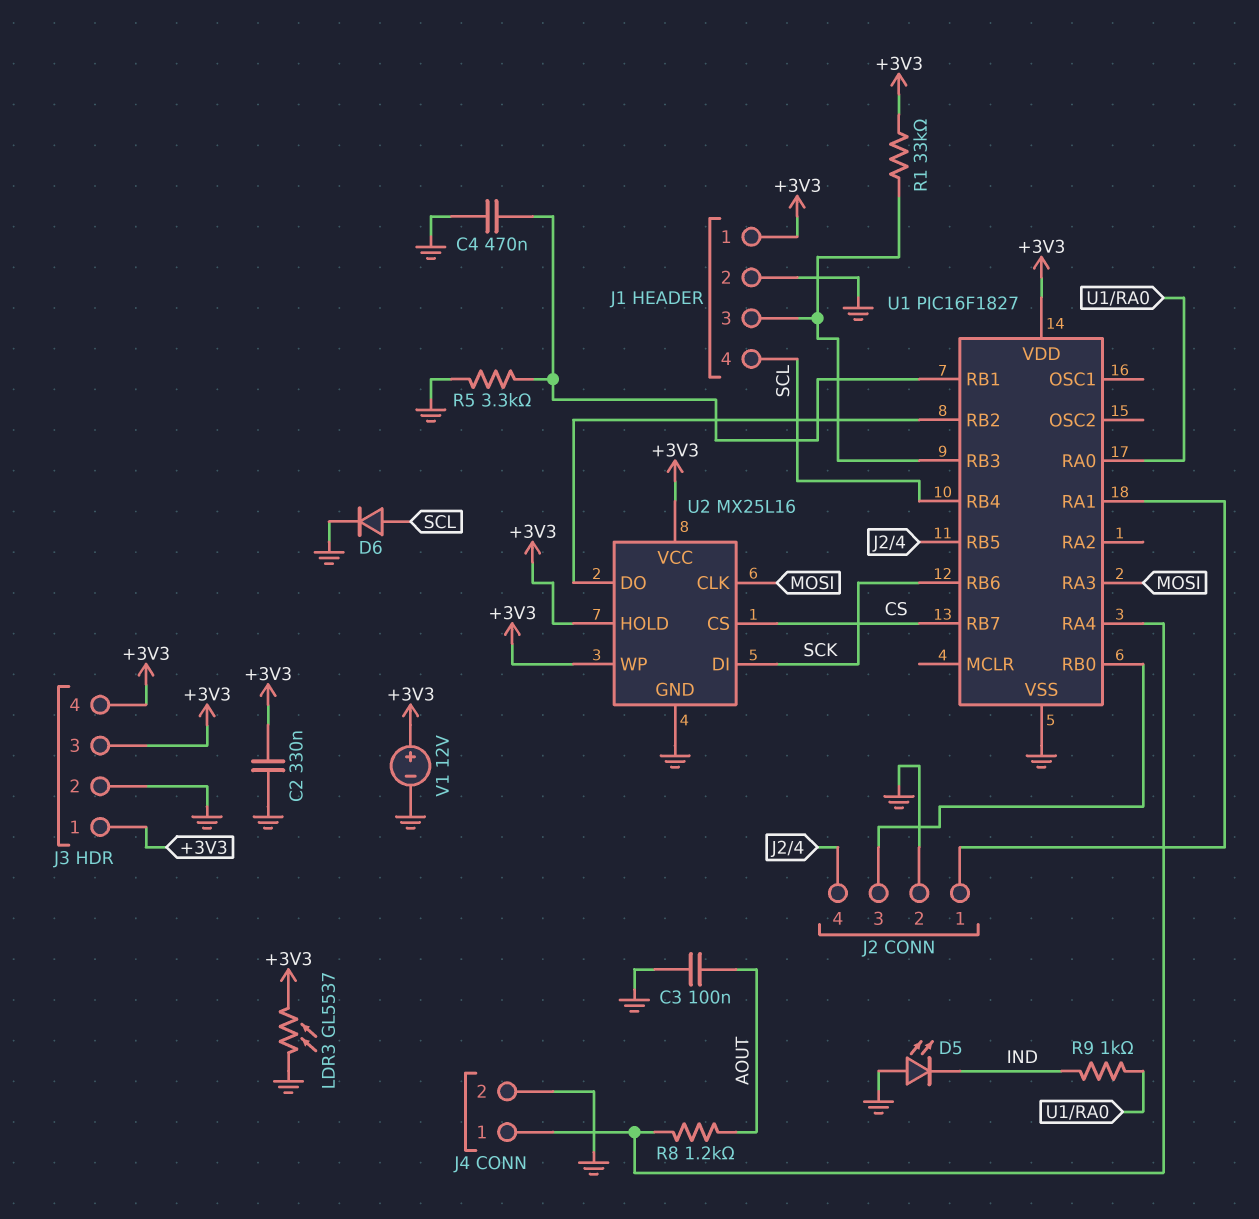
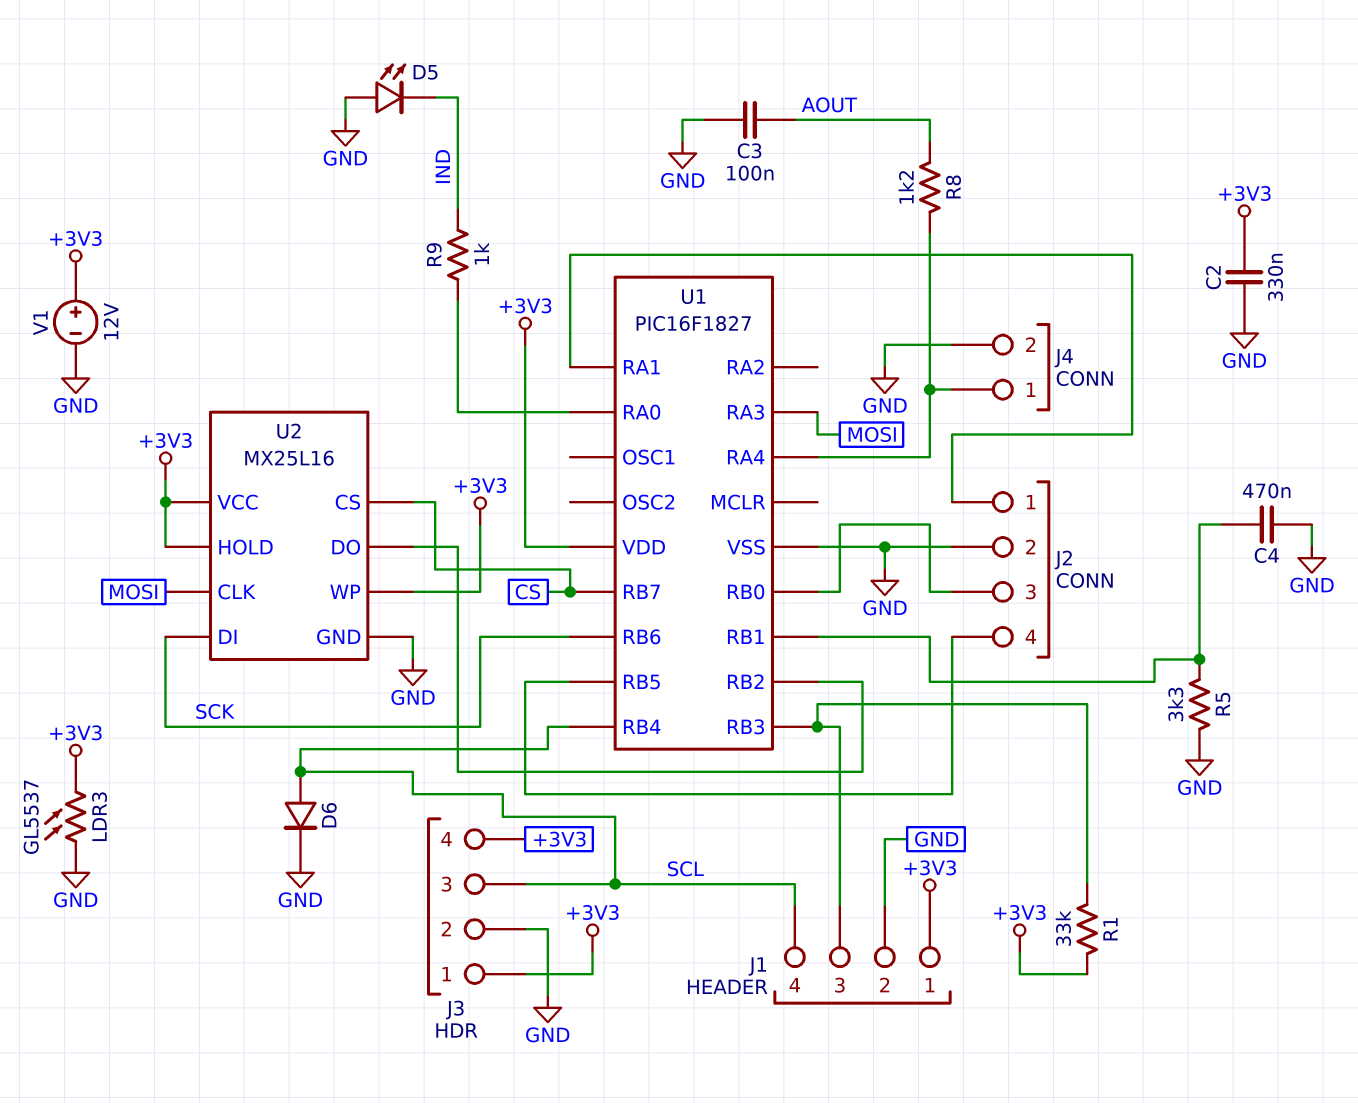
J3 pin 3: +3V3 -> SCL

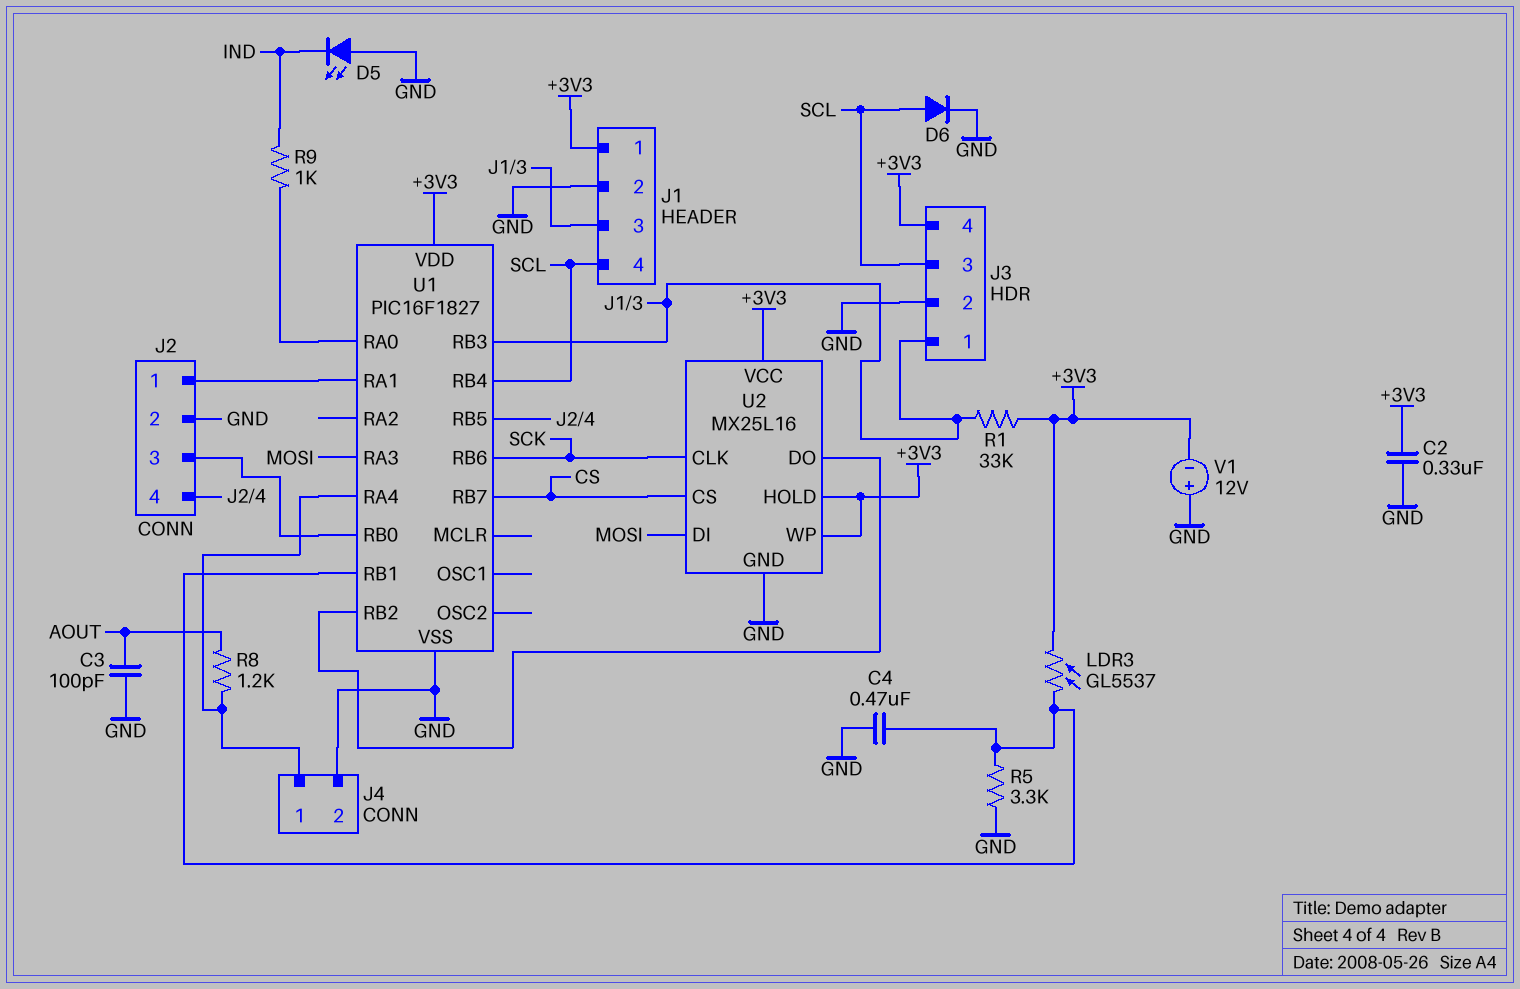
C3: 100nF (AOUT, GND) -> 100pF (AOUT, GND)
J3 pin 1: +3V3 -> J1/3
LDR3: GL5537 (+3V3, GND) -> GL5537 (+3V3, U1/RB1)
U2 pin CLK: MOSI -> SCK
U2 pin DI: SCK -> MOSI
V1: 12V (plus +3V3, minus GND) -> 12V (plus GND, minus +3V3)

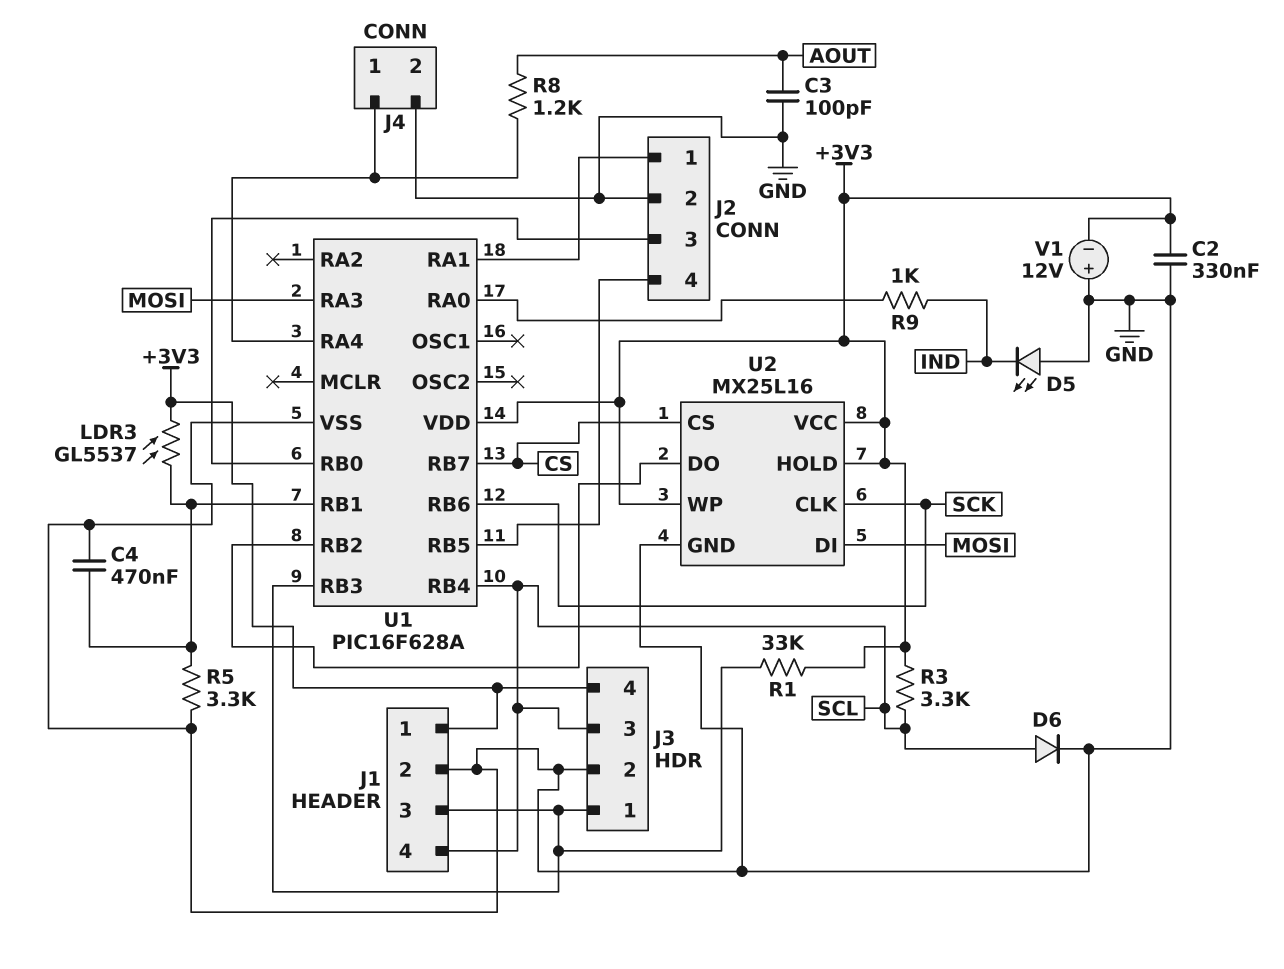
R3: none -> 3.3k (+3V3, SCL)
U1: PIC16F1827 -> PIC16F628A

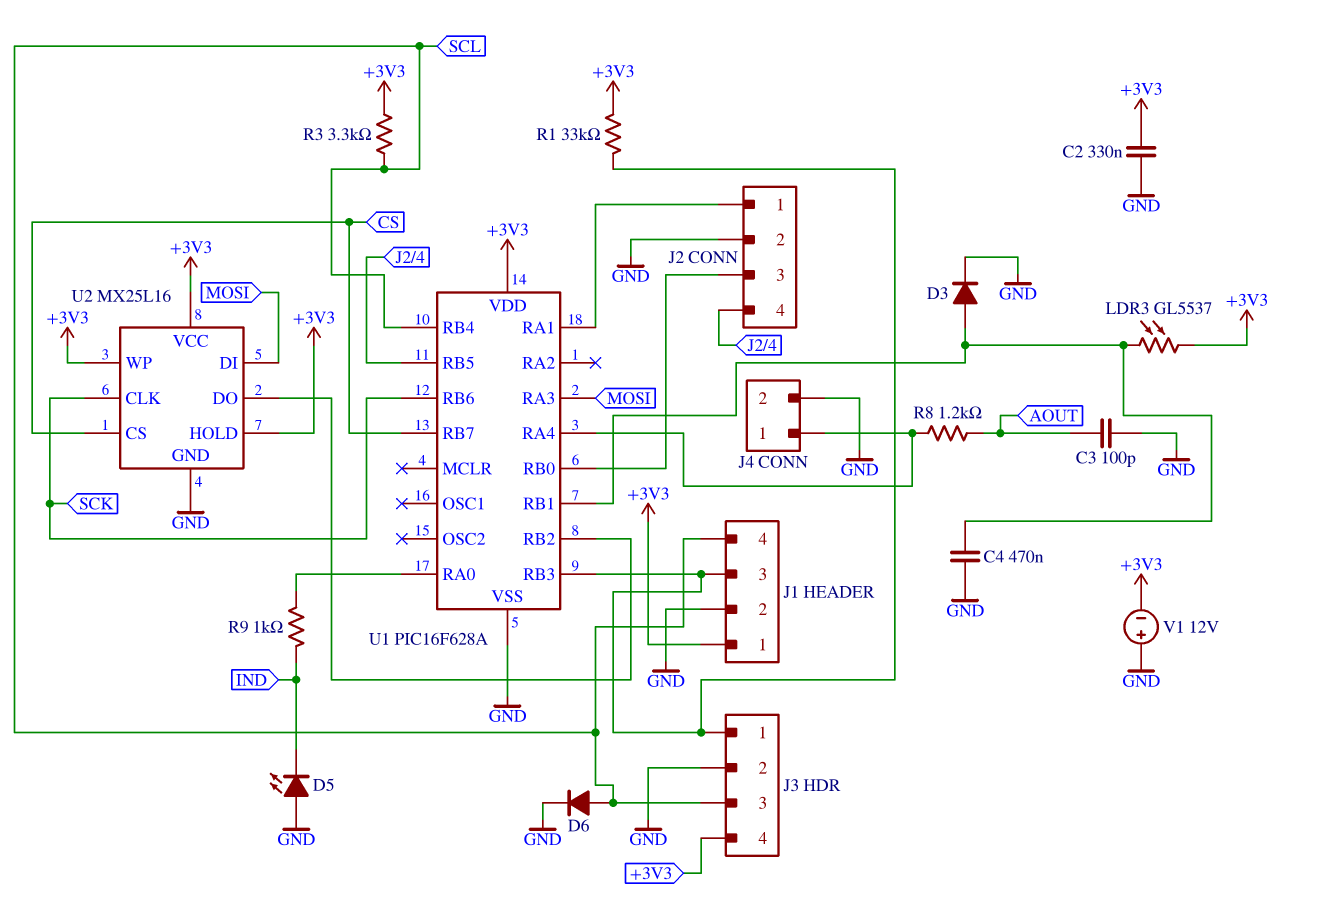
D3: none -> diode (A U1/RB1, K GND)
R5: 3.3k (GND, U1/RB1) -> none

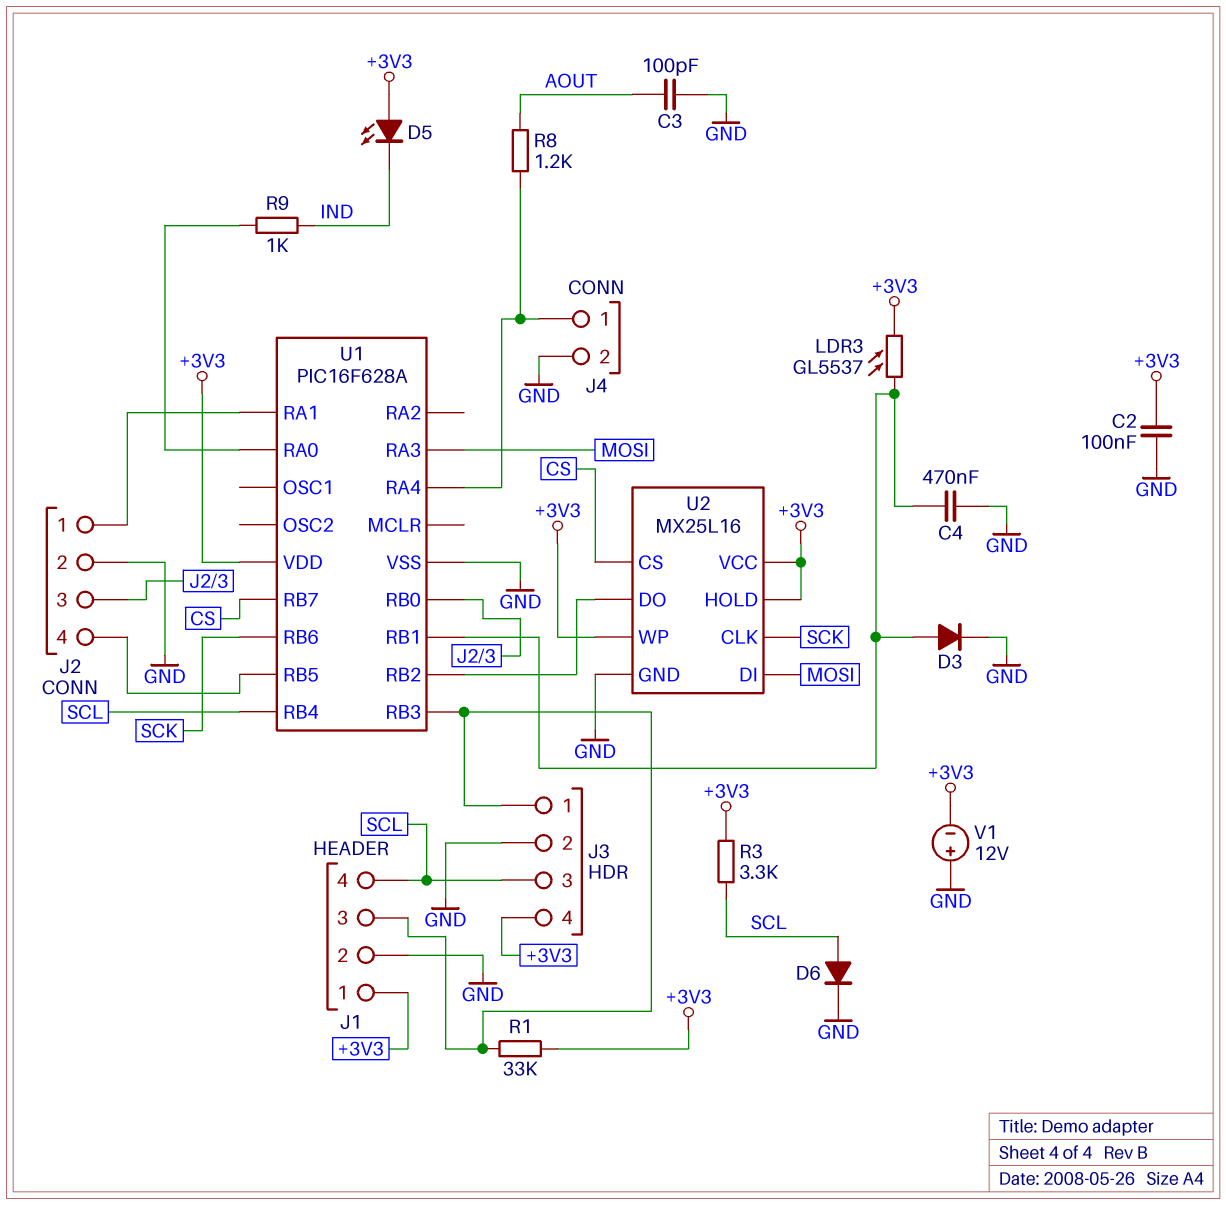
C2: 330nF (+3V3, GND) -> 100nF (+3V3, GND)
D5: LED (A GND, K IND) -> LED (A +3V3, K IND)

